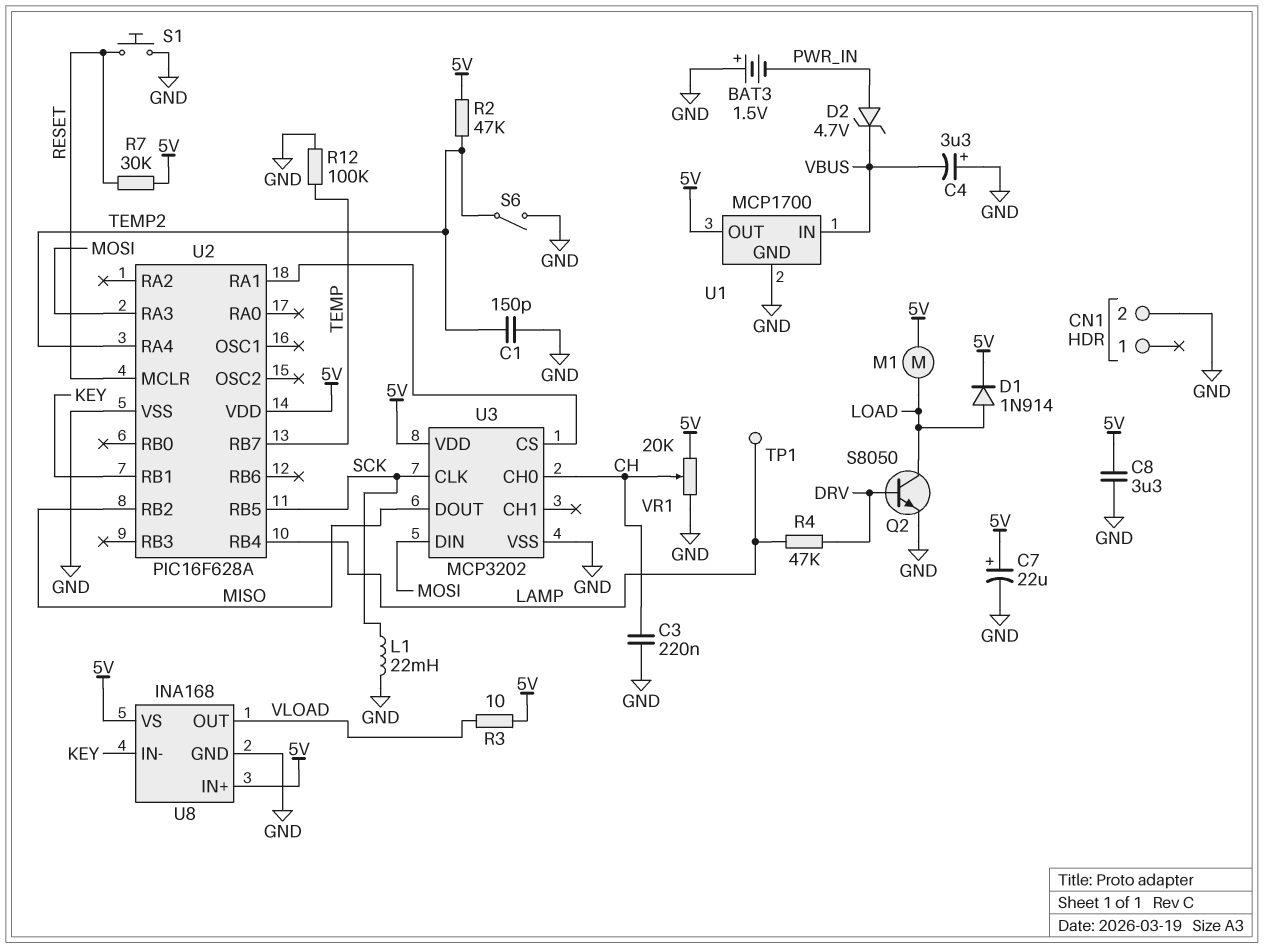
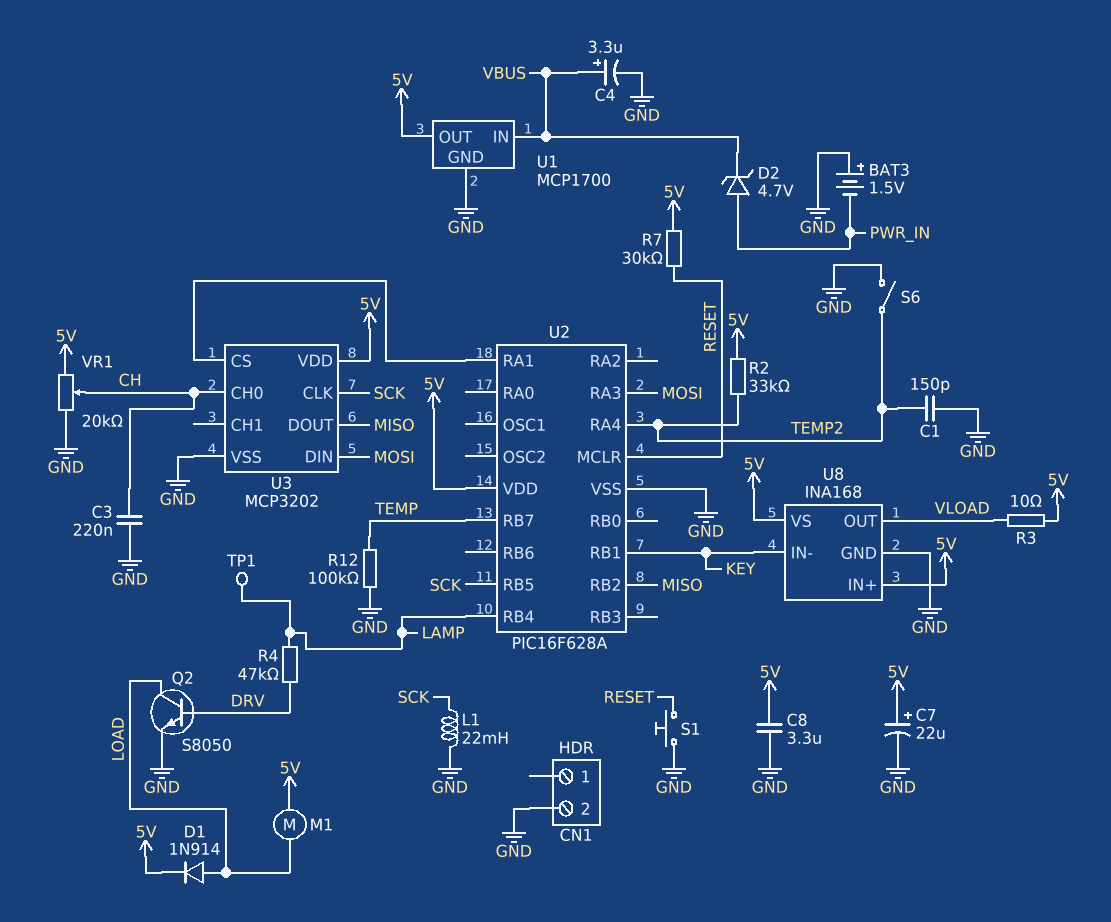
C4: 3.3uF (plus GND, minus VBUS) -> 3.3uF (plus VBUS, minus GND)
R2: 47k (5V, TEMP2) -> 33k (5V, TEMP2)

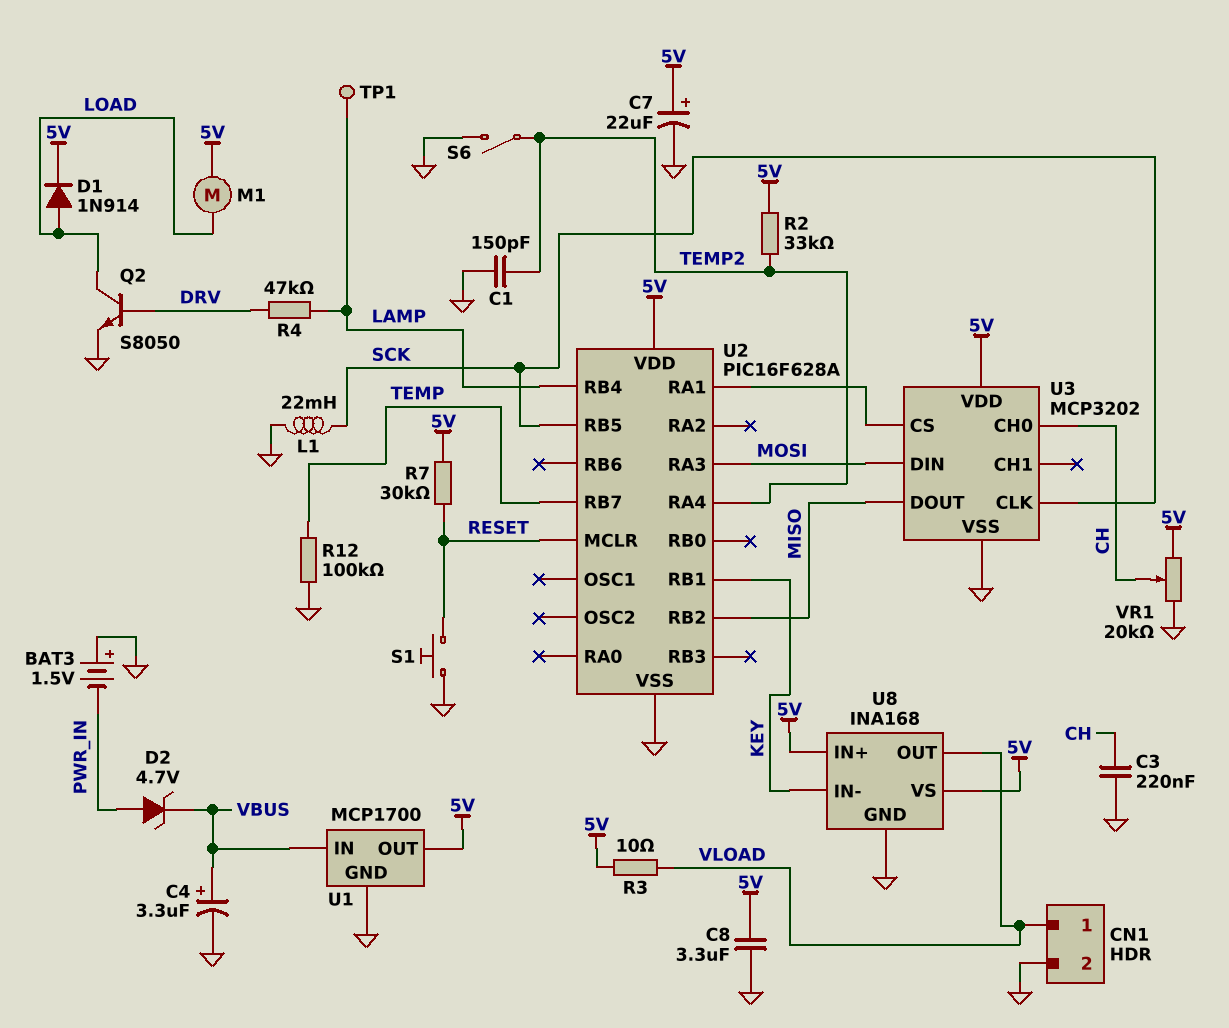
CN1 pin 1: none -> VLOAD

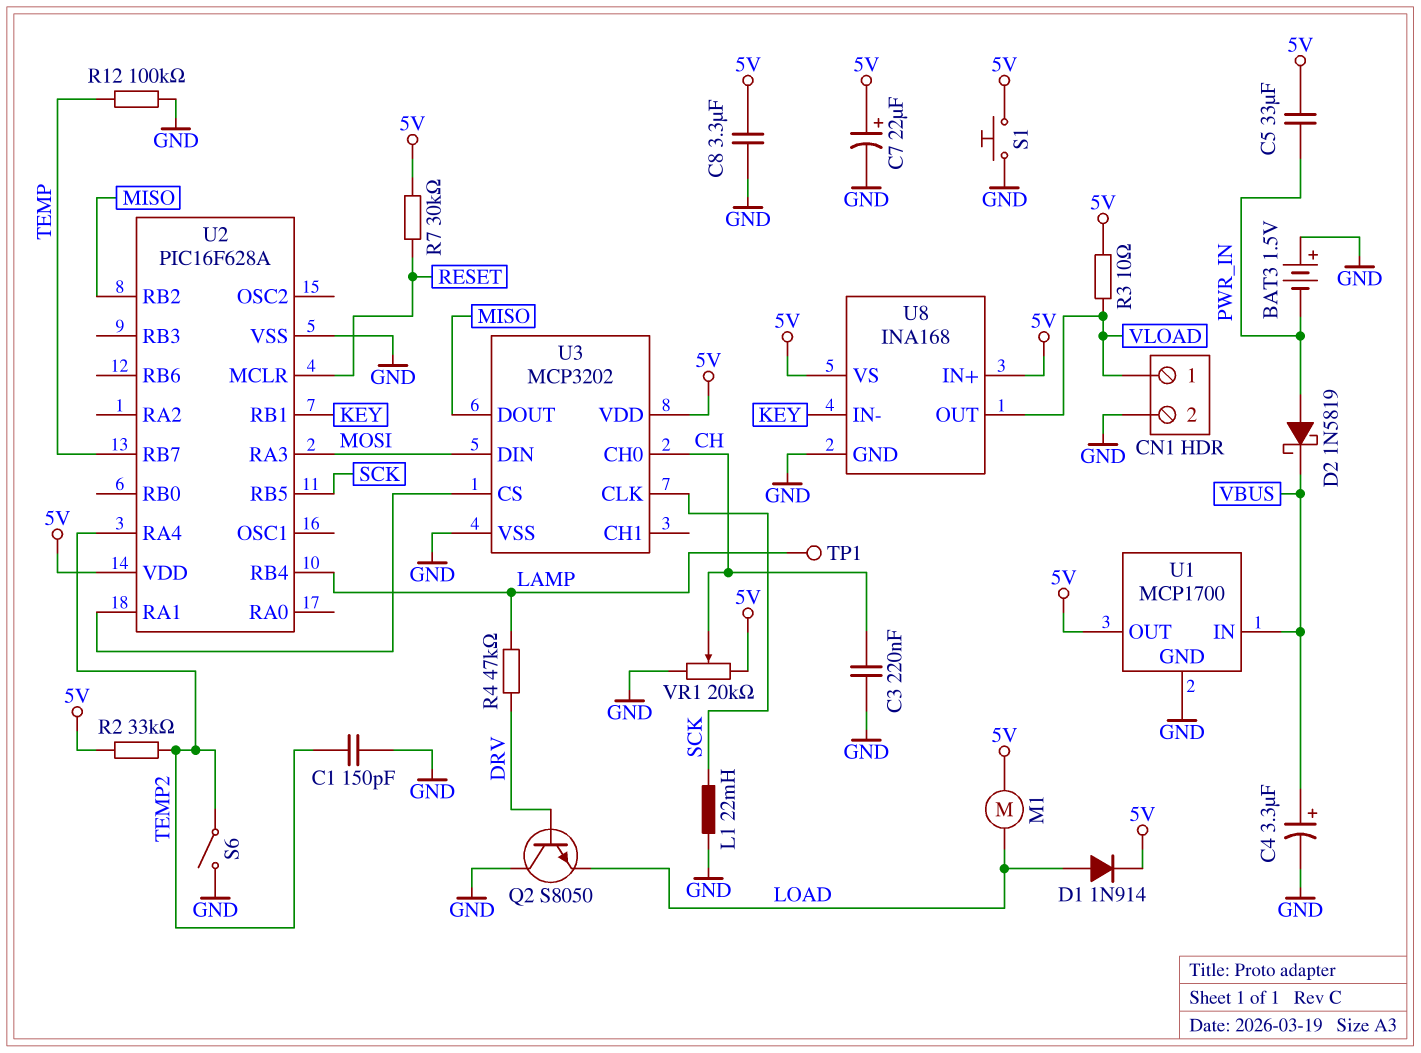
C5: none -> 33uF (5V, PWR_IN)
D2: zener 4.7V (A PWR_IN, K VBUS) -> schottky 1N5819 (A PWR_IN, K VBUS)
Q2: NPN S8050 (B DRV, C LOAD, E GND) -> NPN S8050 (B DRV, C GND, E LOAD)
S1: button (GND, RESET) -> button (5V, GND)

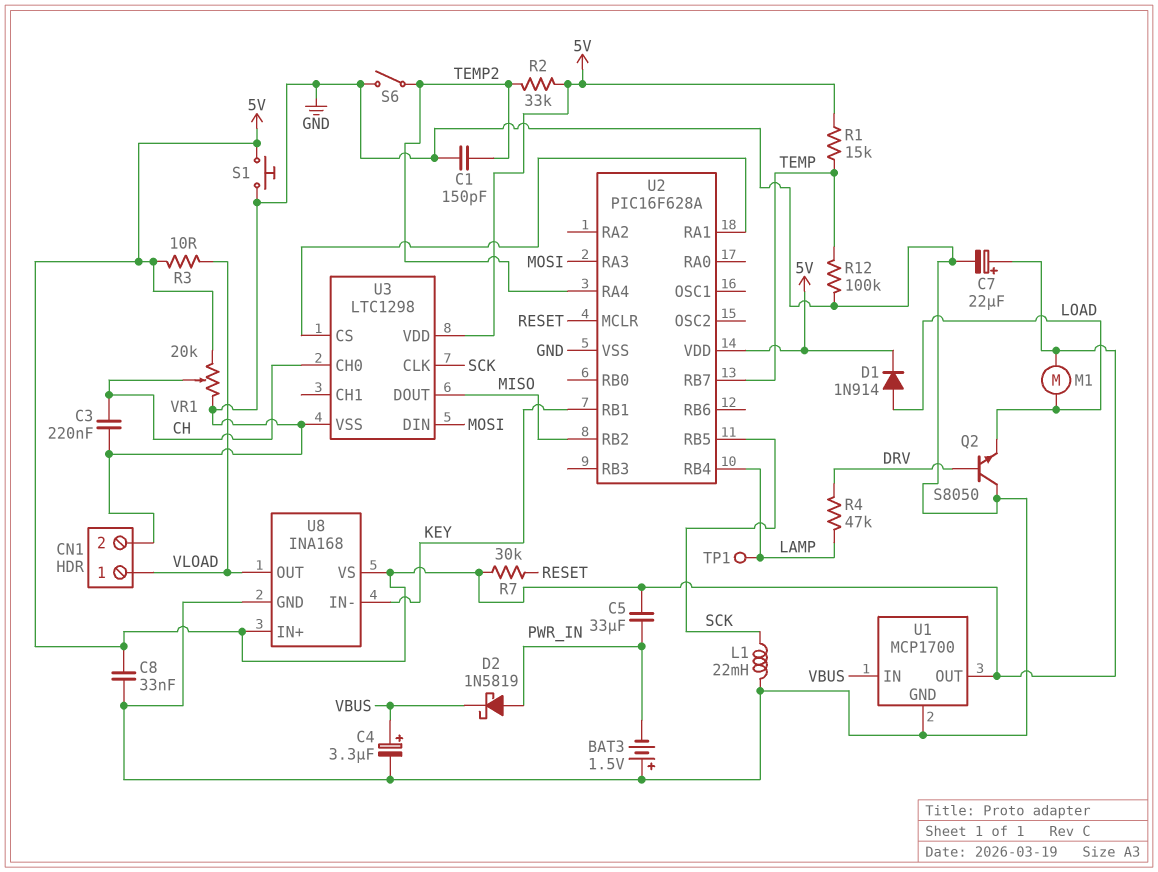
C8: 3.3uF (5V, GND) -> 33nF (5V, GND)
R1: none -> 15k (5V, TEMP)
U3: MCP3202 -> LTC1298

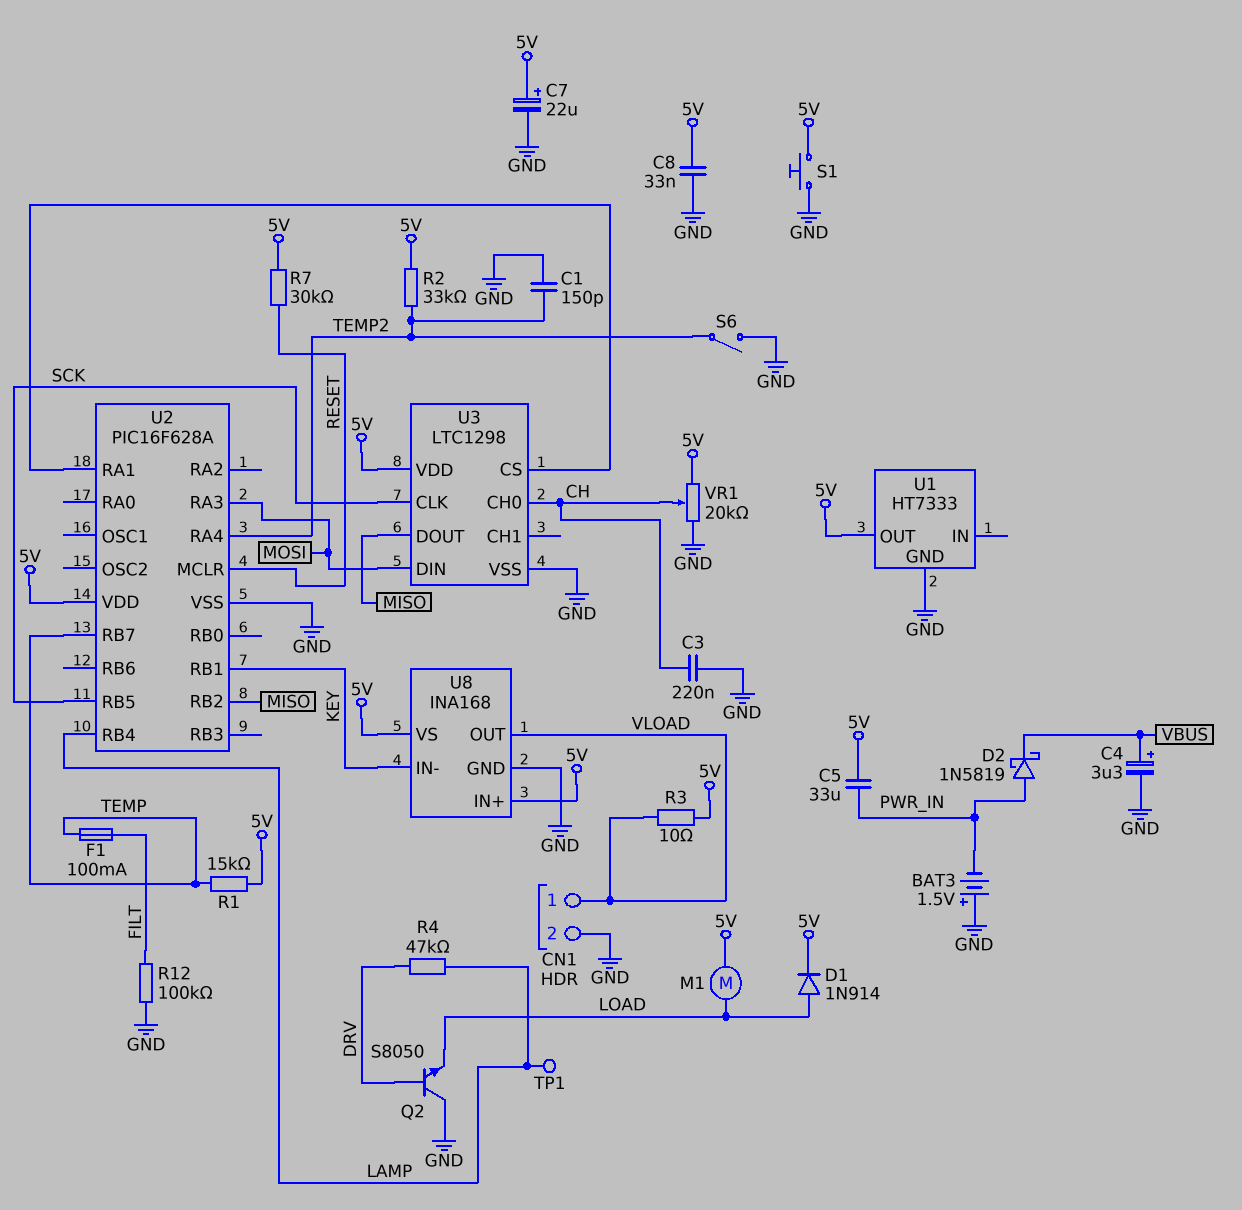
F1: none -> 100mA (FILT, TEMP)
L1: 22mH (GND, SCK) -> none
R12: 100k (GND, TEMP) -> 100k (FILT, GND)
U1: MCP1700 -> HT7333
U1 pin IN: VBUS -> none

